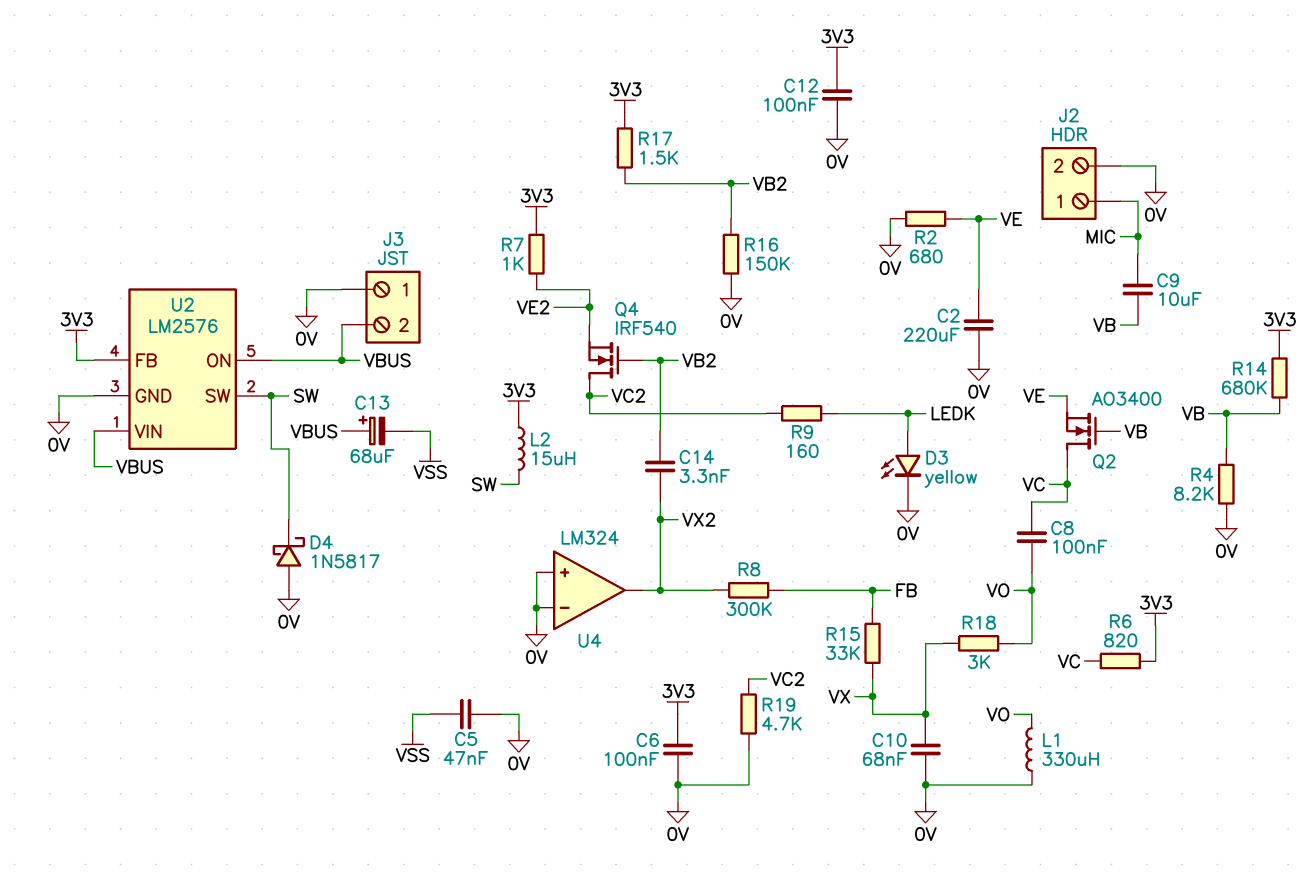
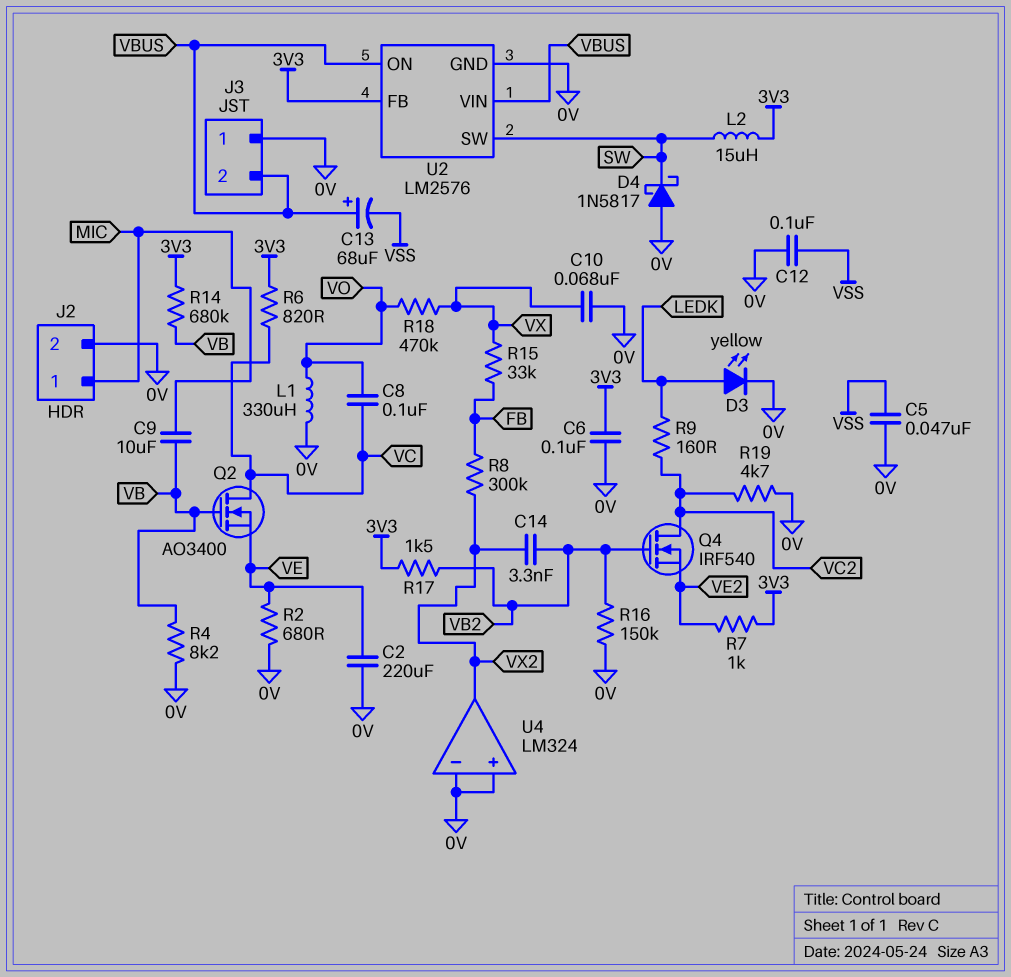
C12: 100nF (0V, 3V3) -> 100nF (0V, VSS)
R18: 3k (VO, VX) -> 470k (VO, VX)

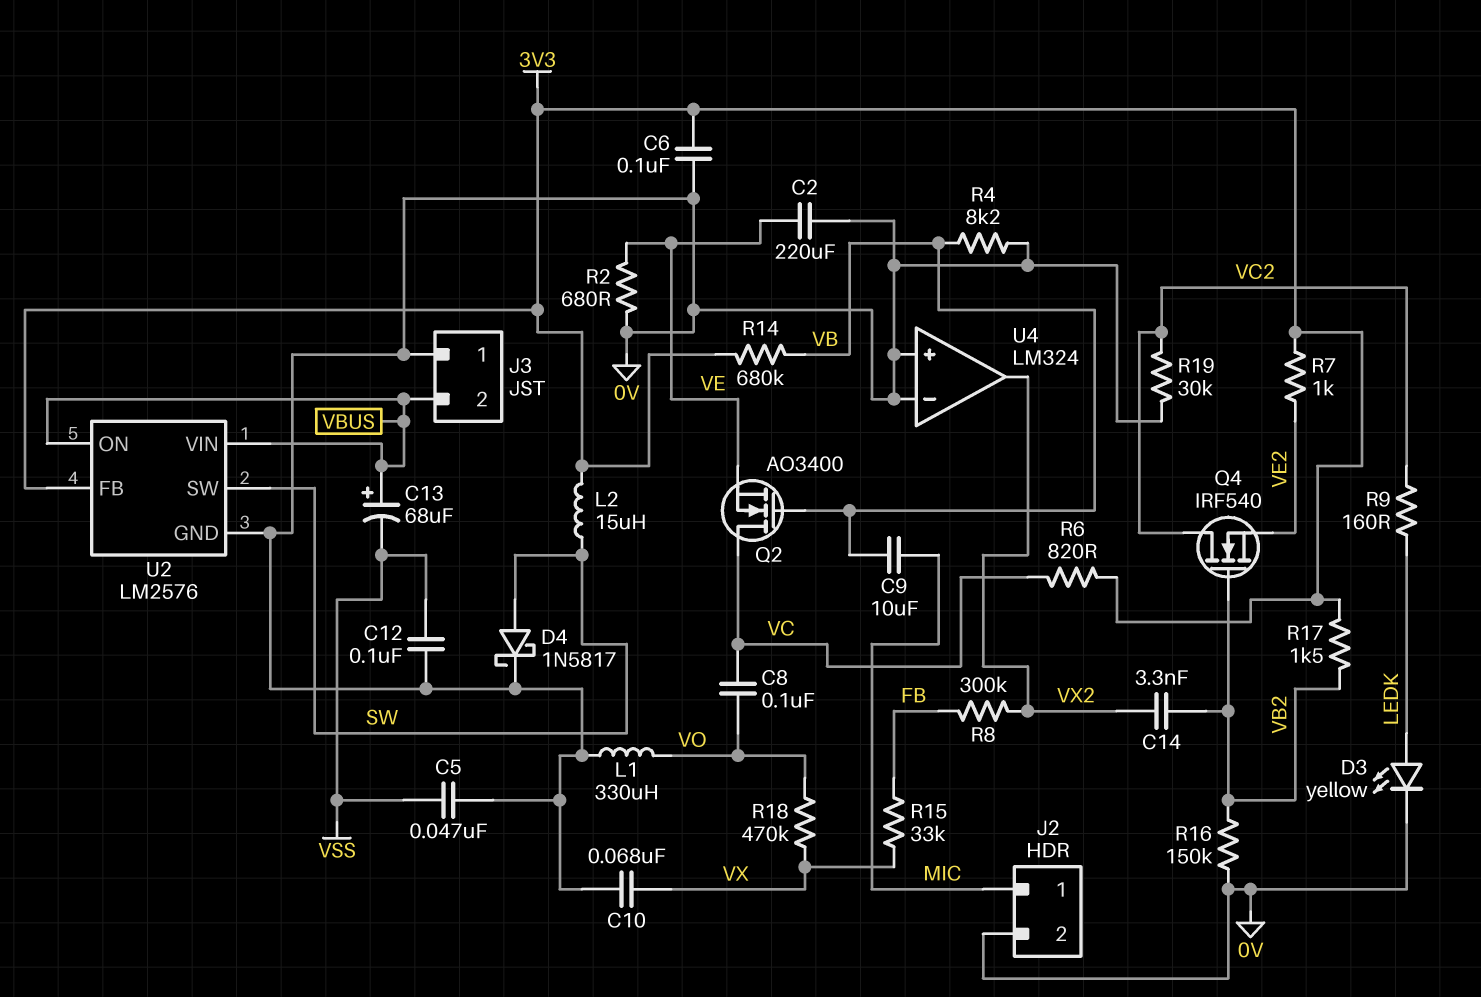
D4: schottky 1N5817 (A 0V, K SW) -> schottky 1N5817 (A SW, K 0V)
R19: 4.7k (0V, VC2) -> 30k (0V, VC2)

